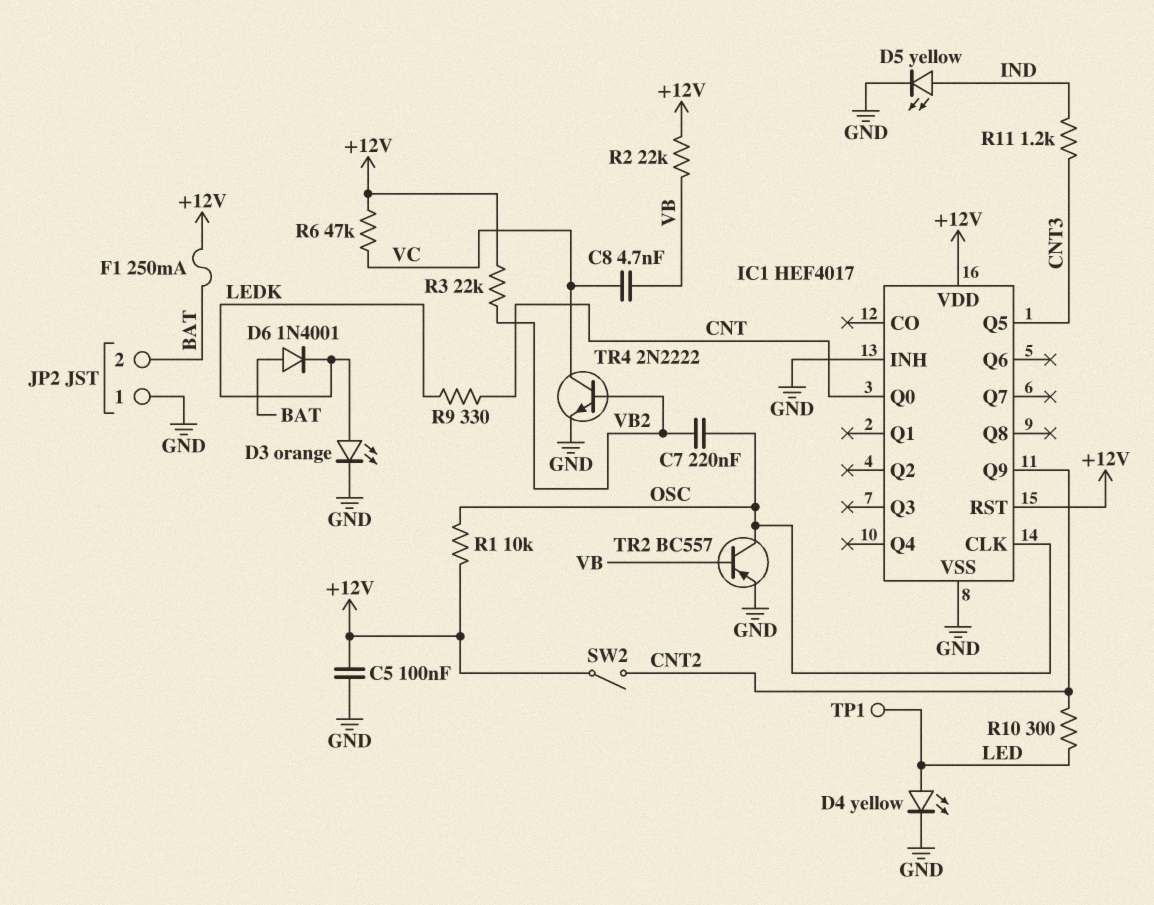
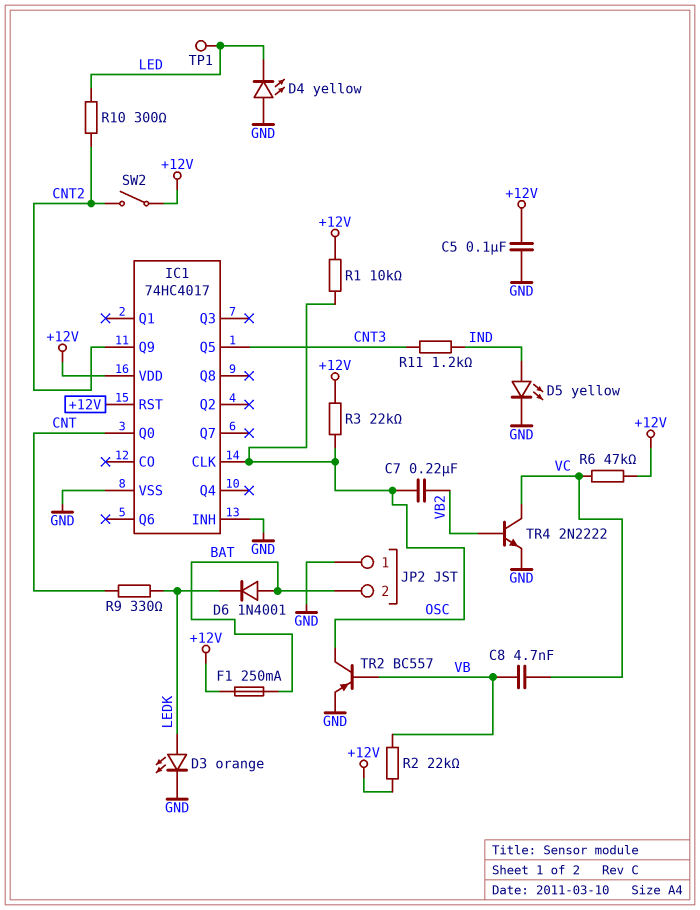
D4: LED yellow (A LED, K GND) -> LED yellow (A GND, K LED)
IC1: HEF4017 -> 74HC4017
R3: 22k (+12V, VB2) -> 22k (+12V, OSC)

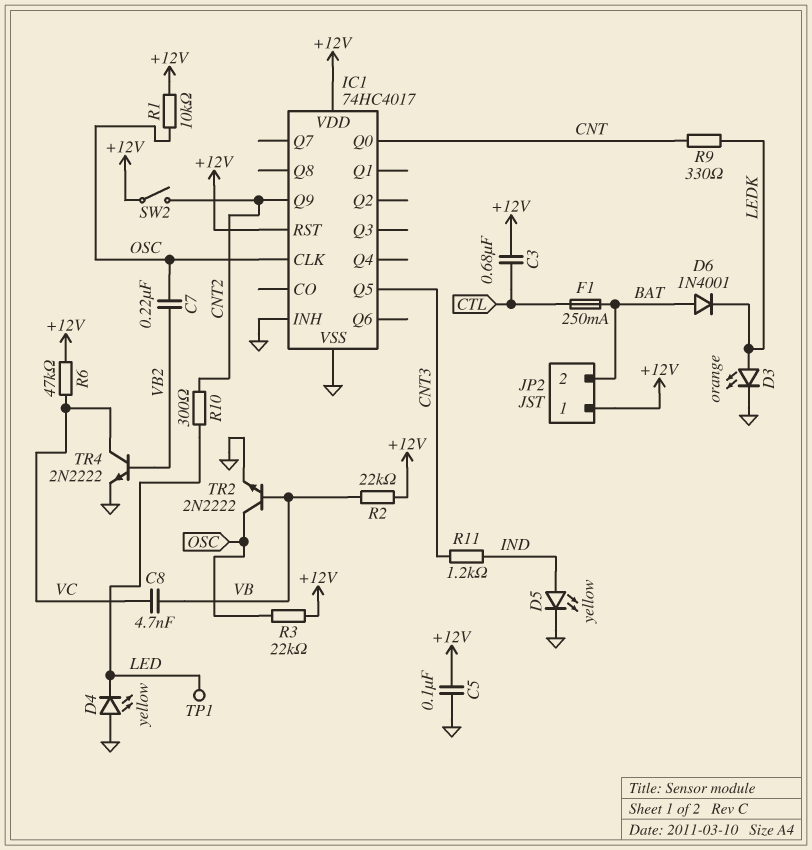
C3: none -> 680nF (+12V, CTL)
F1: 250mA (+12V, BAT) -> 250mA (BAT, CTL)
JP2 pin 1: GND -> +12V
TR2: PNP BC557 (B VB, C OSC, E GND) -> NPN 2N2222 (B VB, C OSC, E GND)

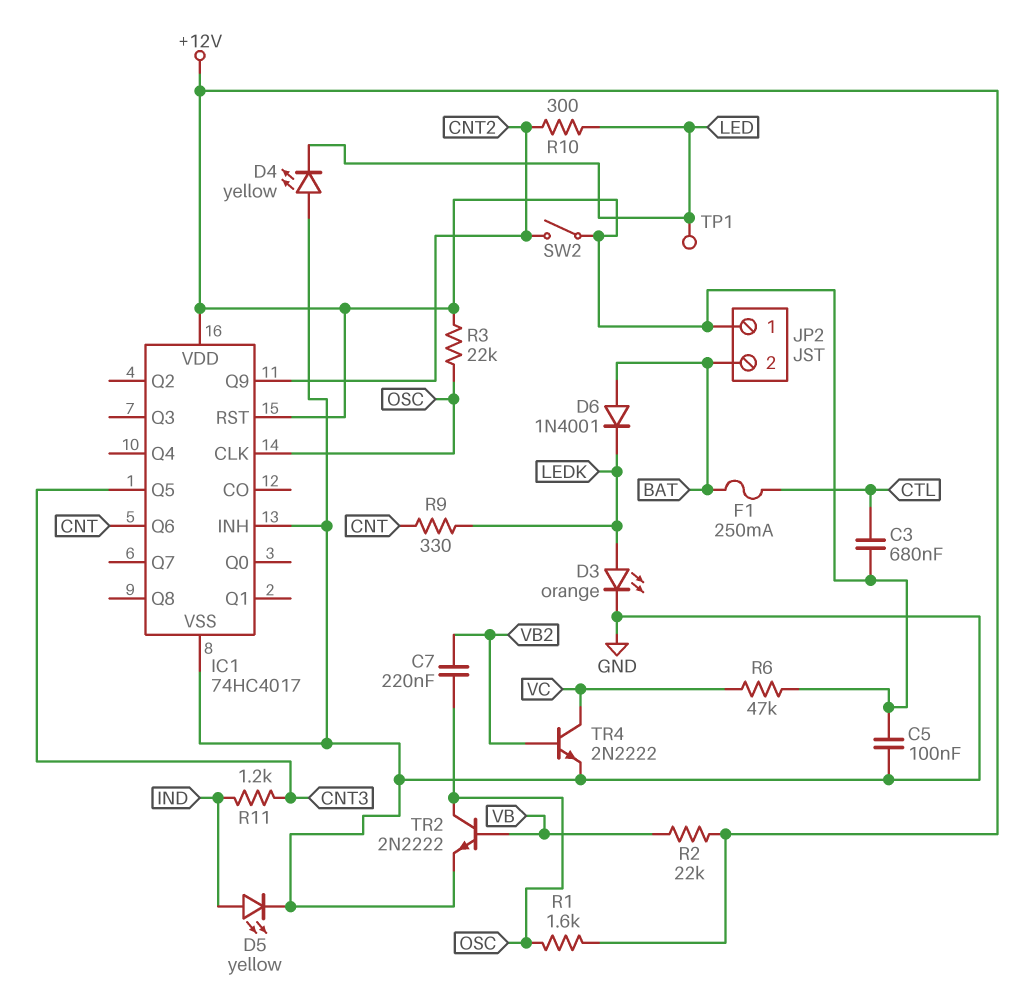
C8: 4.7nF (VB, VC) -> none
IC1 pin Q0: CNT -> none
IC1 pin Q6: none -> CNT
R1: 10k (+12V, OSC) -> 1.6k (+12V, OSC)

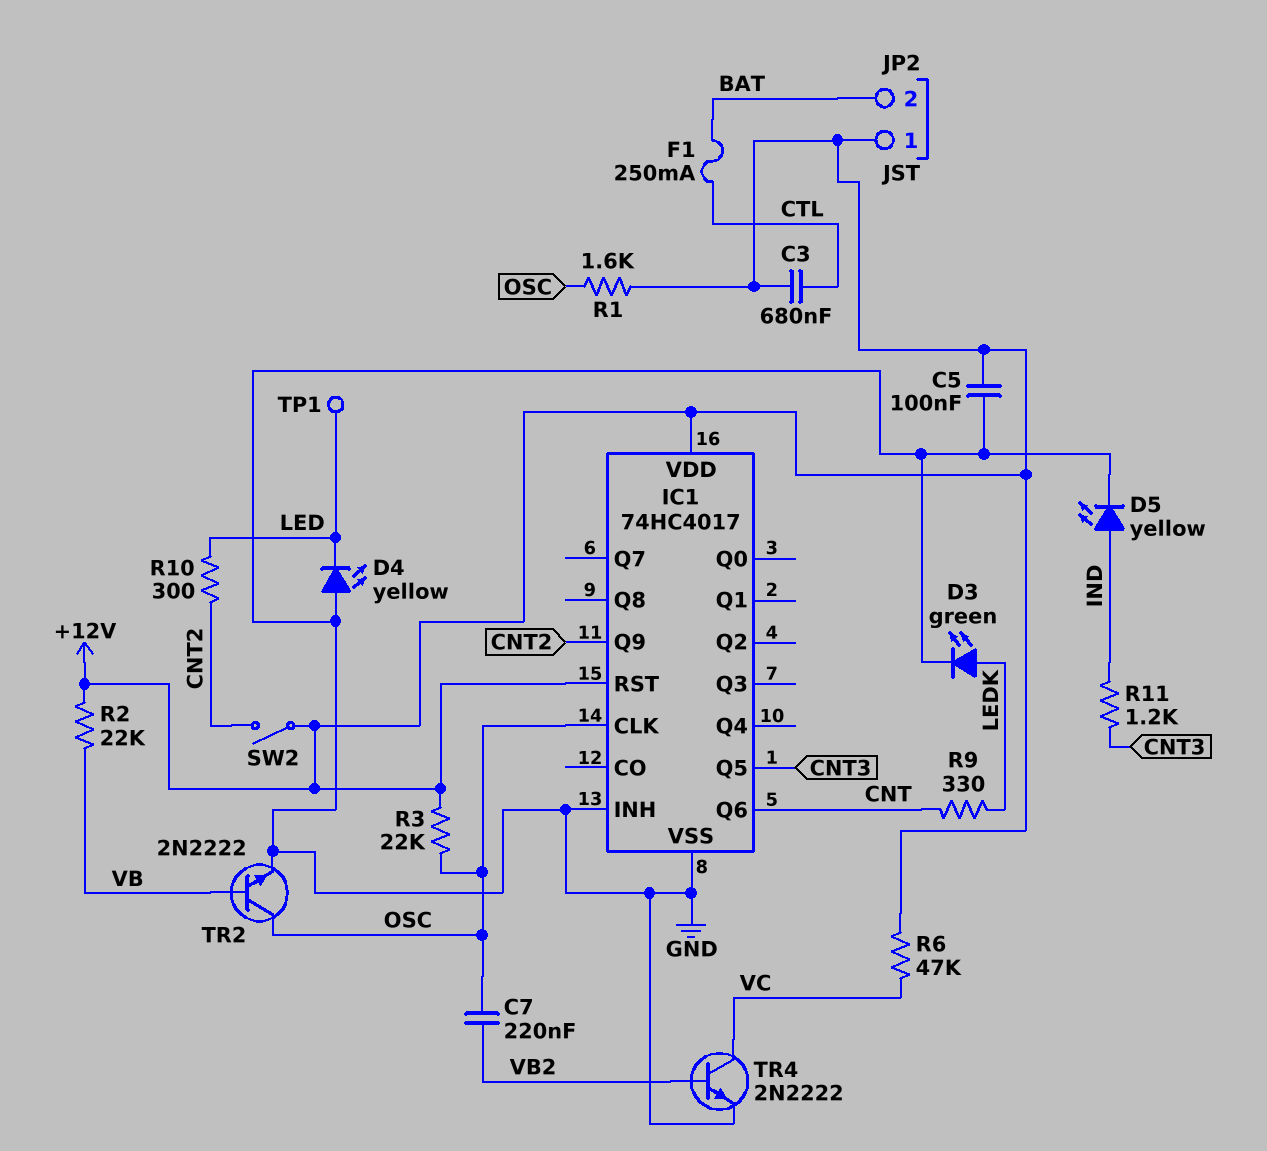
D3: LED orange (A LEDK, K GND) -> LED green (A LEDK, K GND)
D6: diode 1N4001 (A BAT, K LEDK) -> none

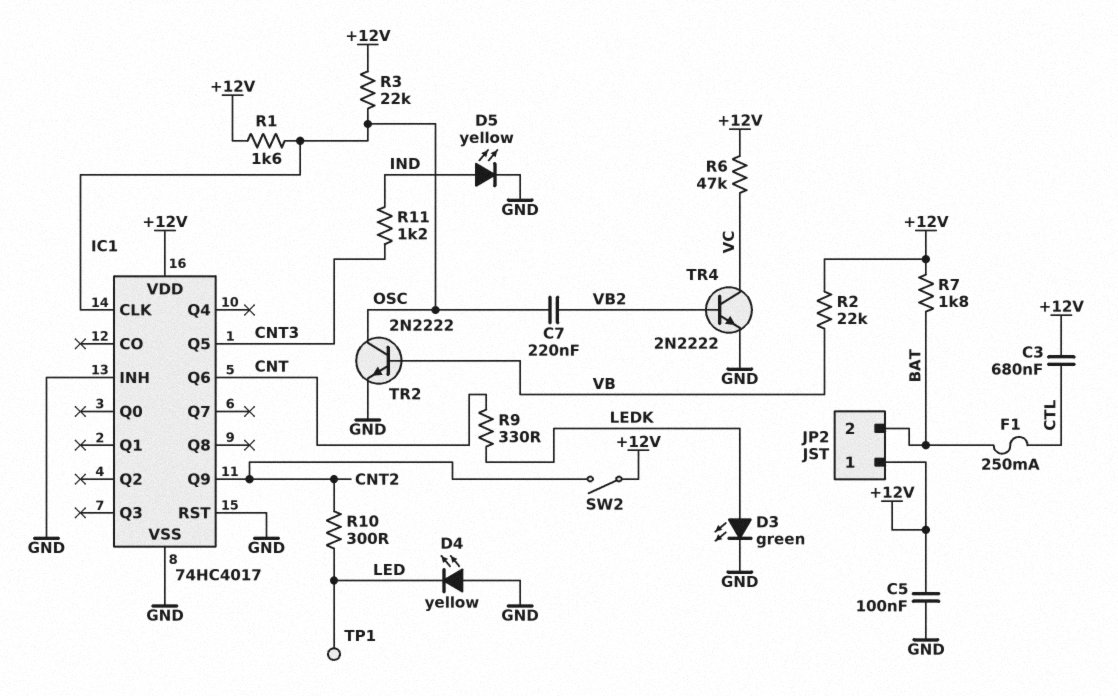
IC1 pin RST: +12V -> GND
R7: none -> 1.8k (+12V, BAT)

